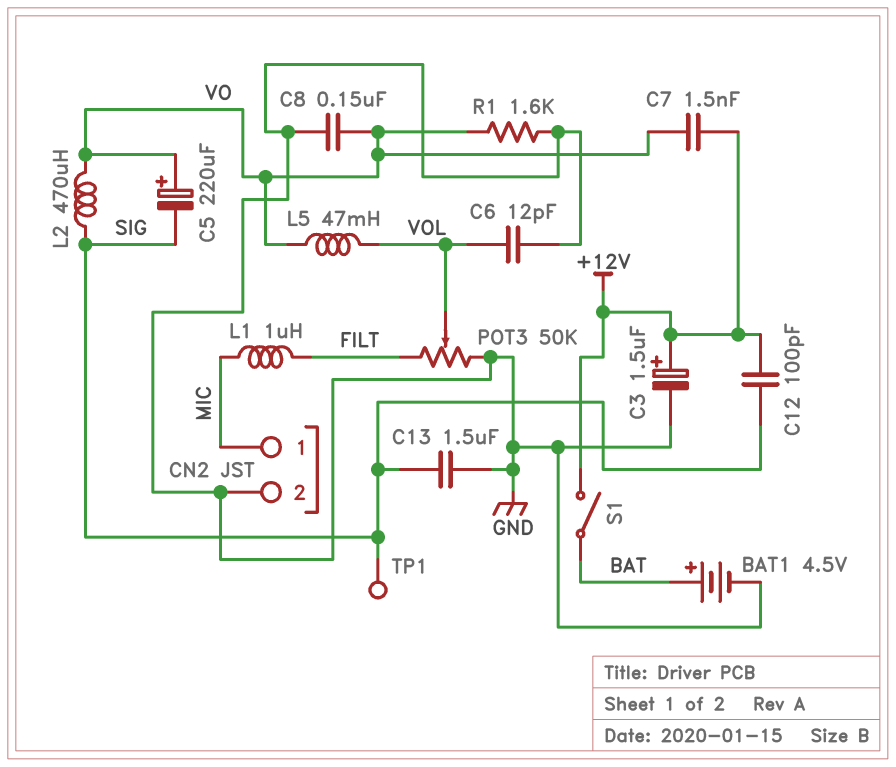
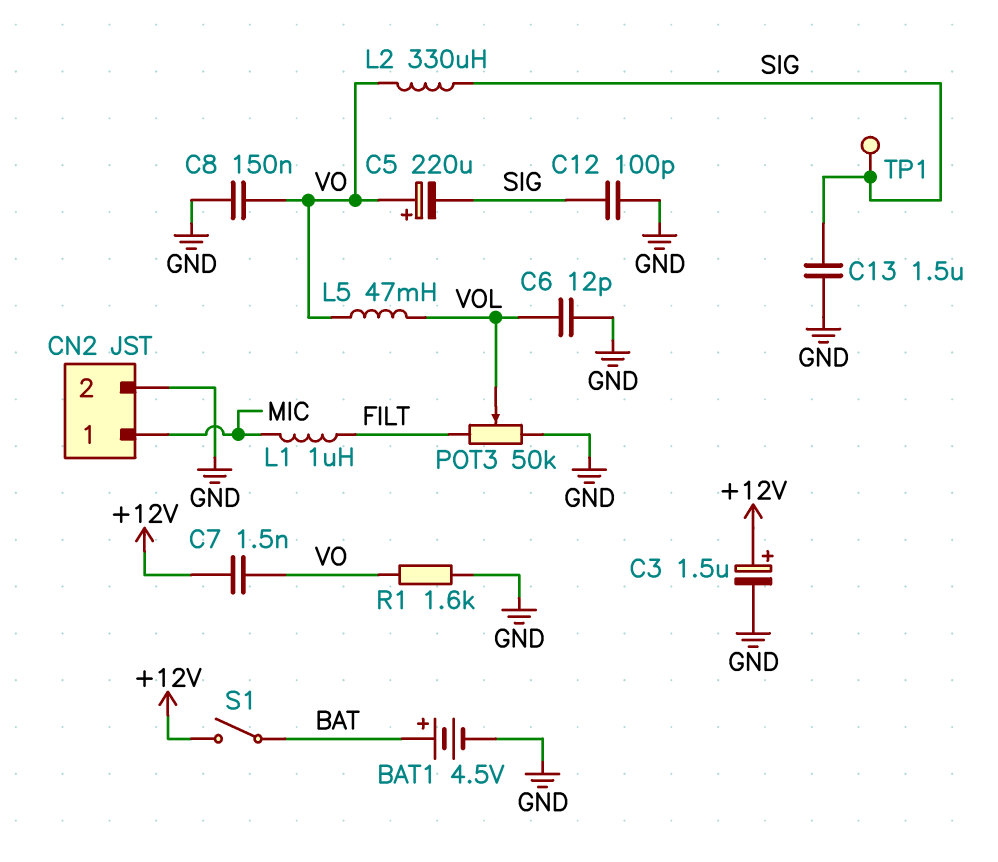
C12: 100pF (+12V, SIG) -> 100pF (GND, SIG)
L2: 470uH (SIG, VO) -> 330uH (SIG, VO)

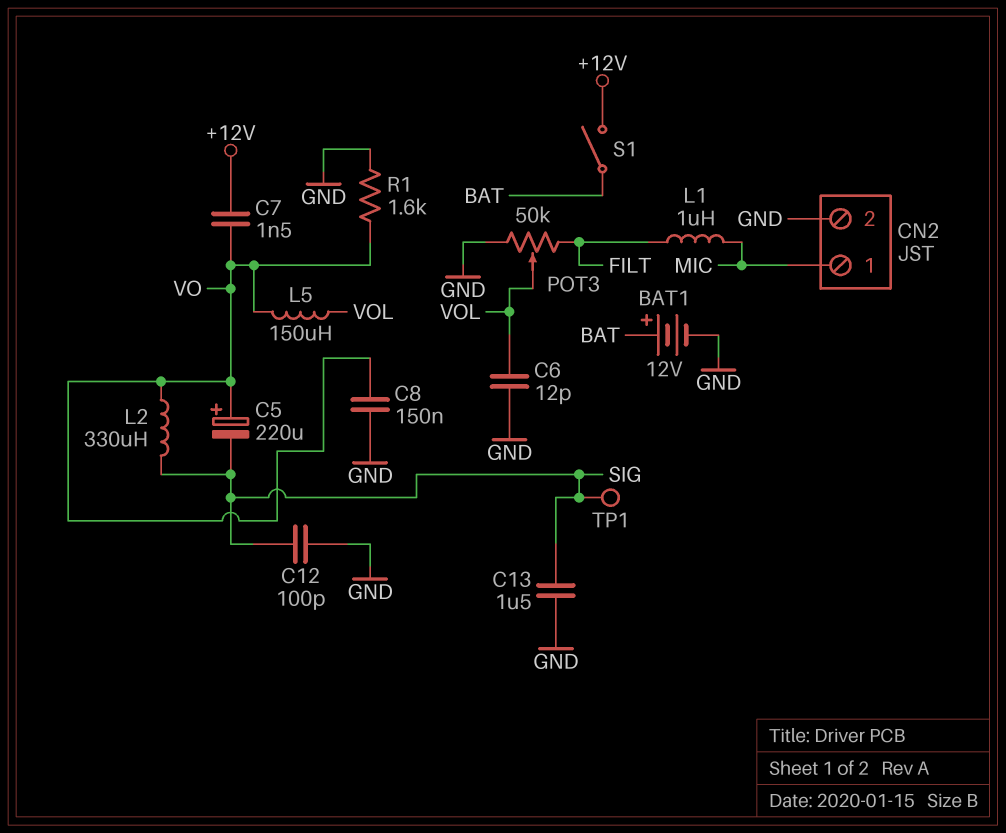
BAT1: 4.5V (plus BAT, minus GND) -> 12V (plus BAT, minus GND)
C3: 1.5uF (plus +12V, minus GND) -> none
L5: 47mH (VO, VOL) -> 150uH (VO, VOL)

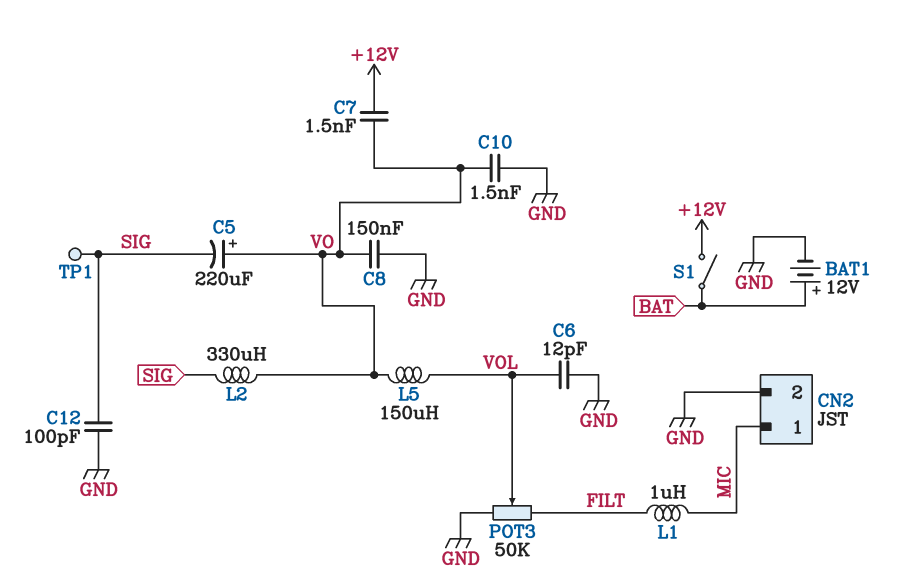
C10: none -> 1.5nF (GND, VO)
C13: 1.5uF (GND, SIG) -> none
R1: 1.6k (GND, VO) -> none

